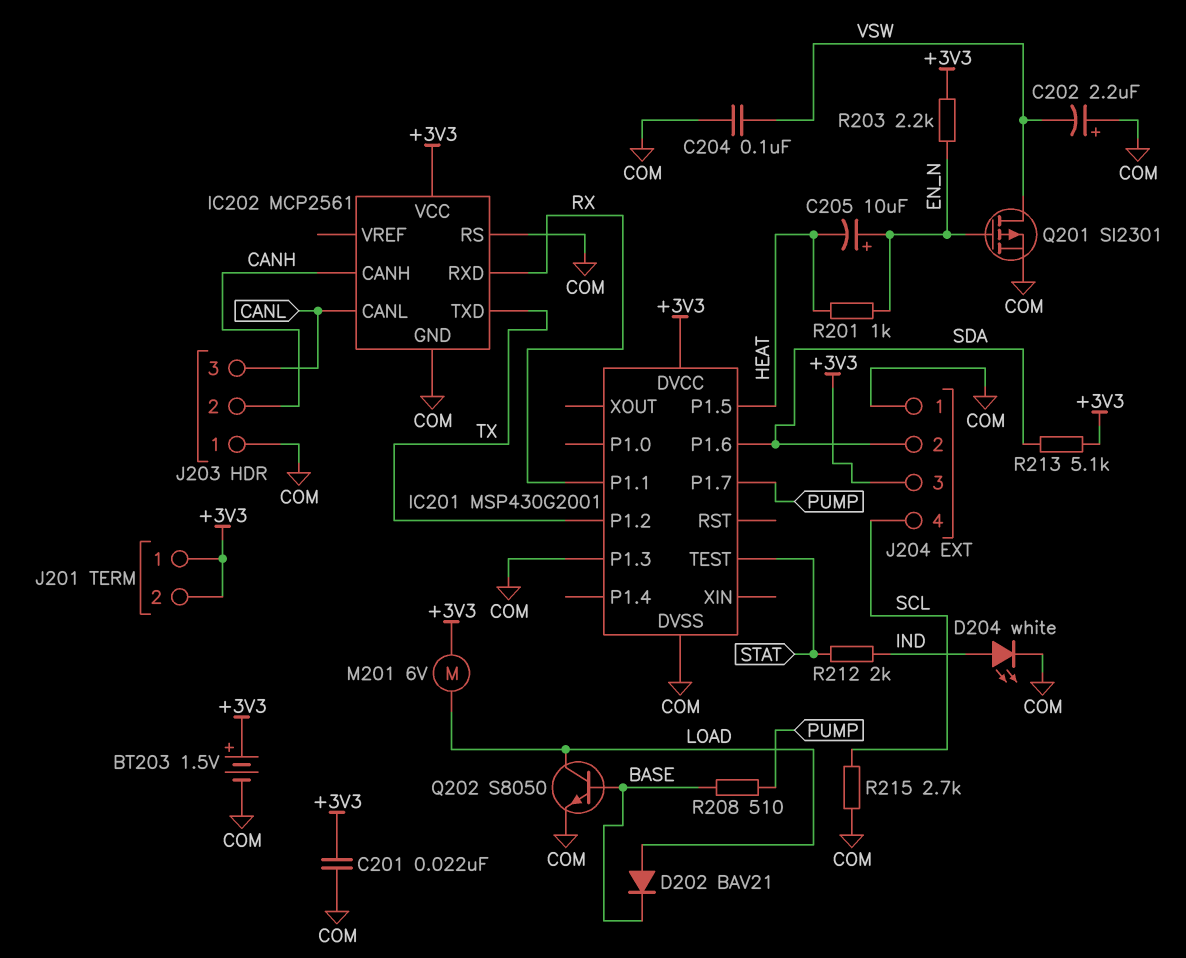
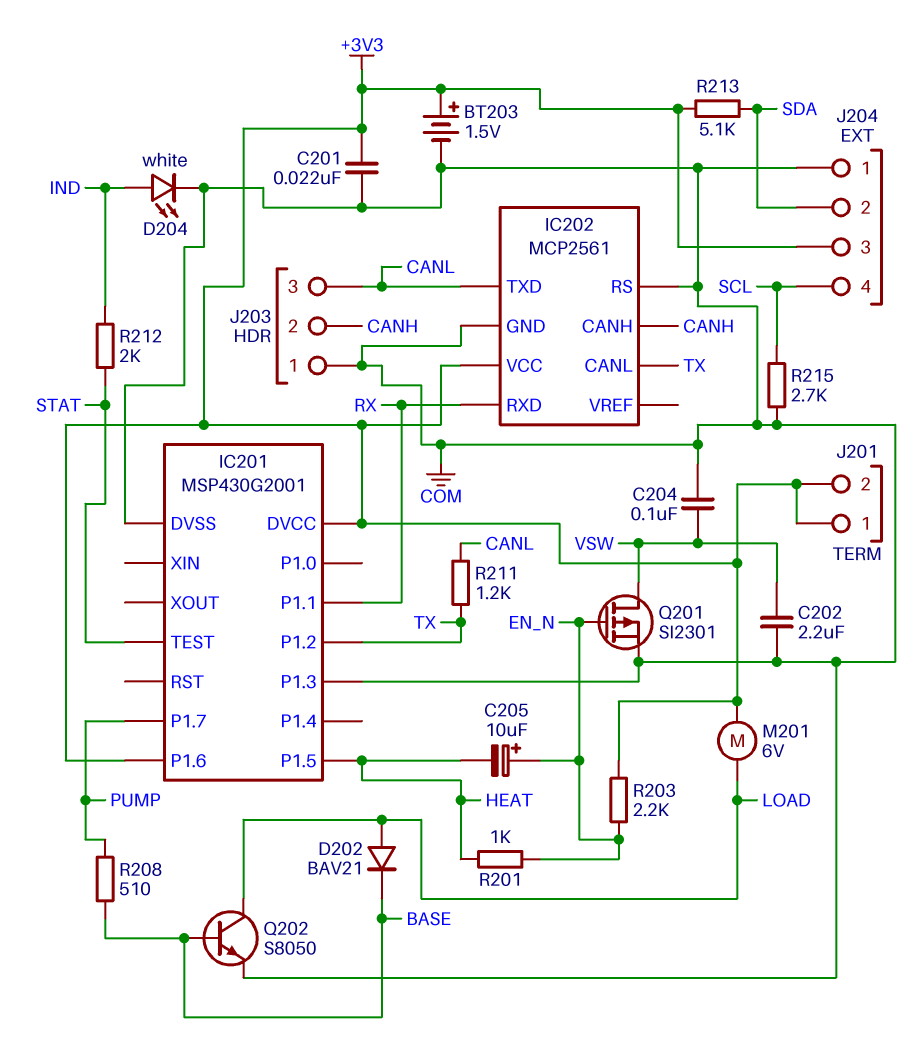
C202: 2.2uF (plus COM, minus VSW) -> 2.2uF (COM, VSW)
IC201 pin P1.6: SDA -> +3V3
IC202 pin CANL: CANL -> TX
IC202 pin TXD: TX -> CANL
R211: none -> 1.2k (CANL, TX)

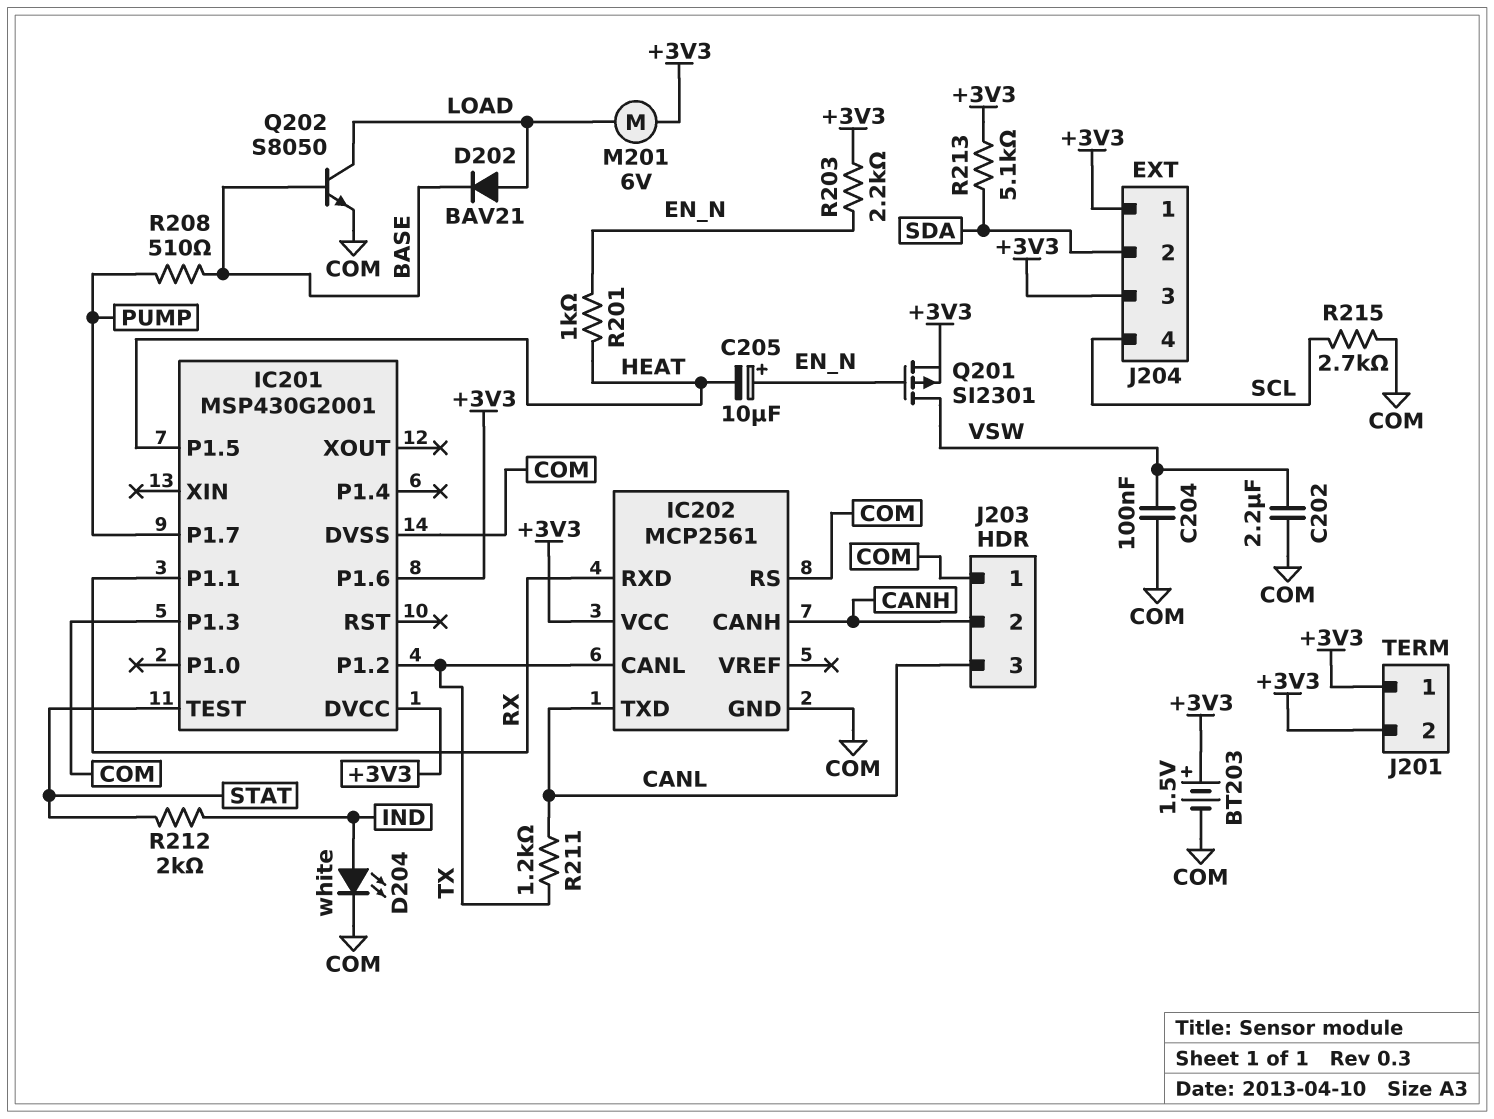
C201: 22nF (+3V3, COM) -> none
J204 pin 1: COM -> +3V3
Q201: PMOS SI2301 (G EN_N, D VSW, S COM) -> PMOS SI2301 (G EN_N, D VSW, S +3V3)

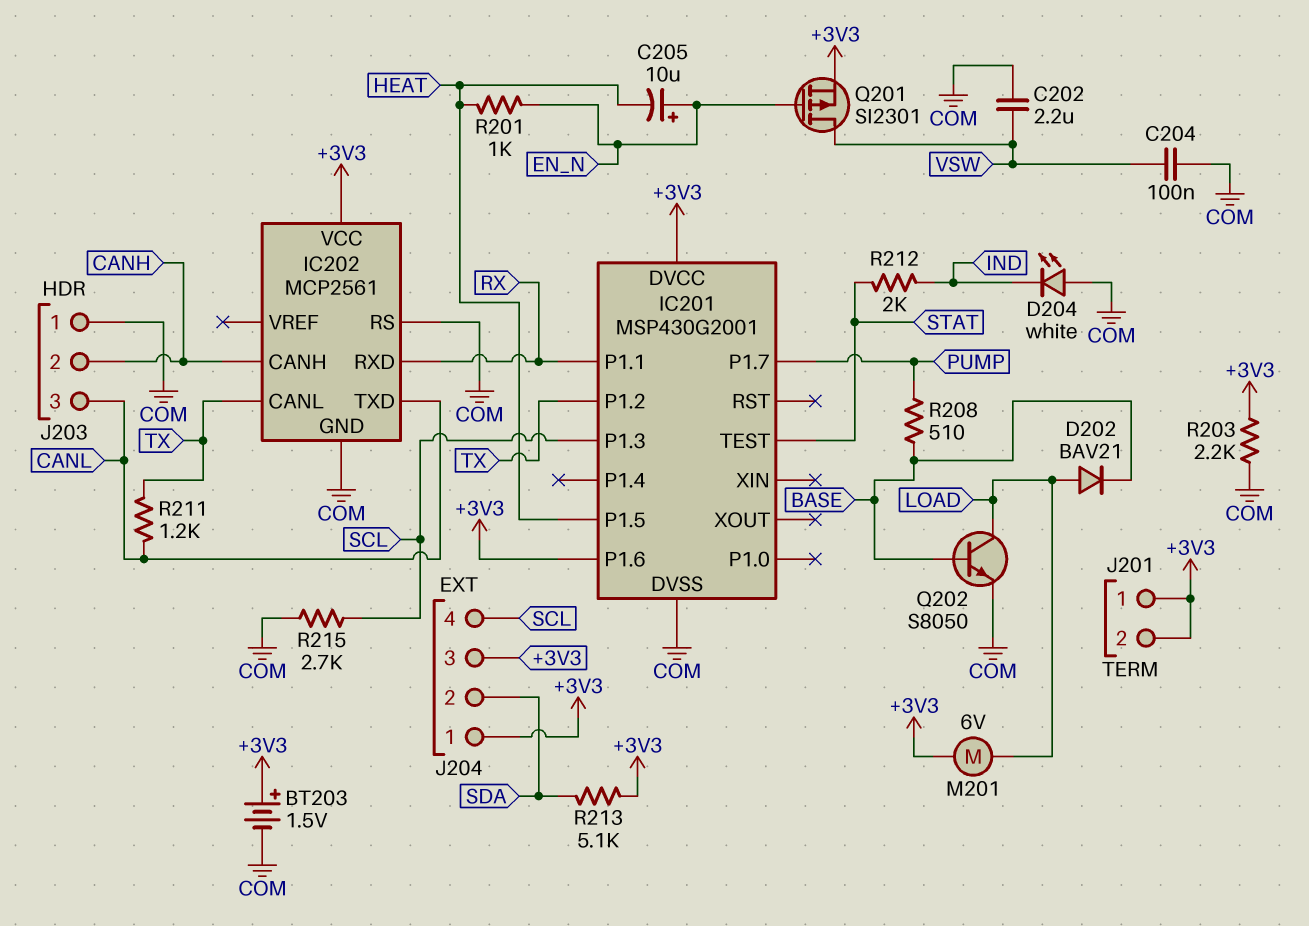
D204: LED white (A IND, K COM) -> LED white (A COM, K IND)
IC201 pin P1.3: COM -> SCL
R203: 2.2k (+3V3, EN_N) -> 2.2k (+3V3, COM)

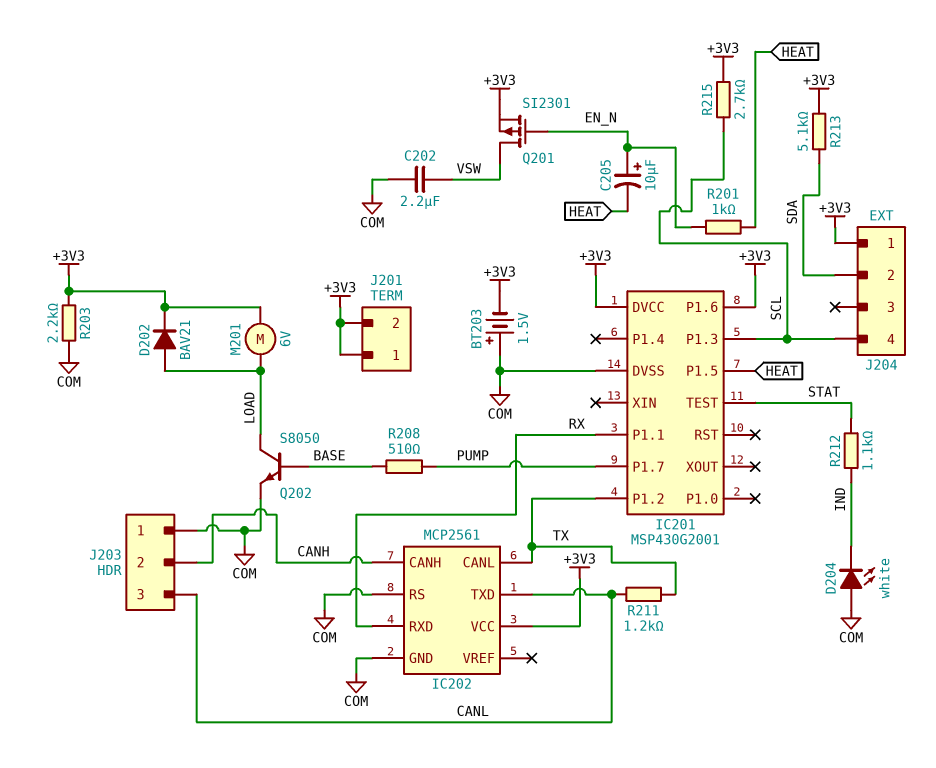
BT203: 1.5V (plus +3V3, minus COM) -> 1.5V (plus COM, minus +3V3)
C204: 100nF (COM, VSW) -> none
D202: diode BAV21 (A LOAD, K BASE) -> diode BAV21 (A LOAD, K +3V3)
J204 pin 3: +3V3 -> none
R212: 2k (IND, STAT) -> 1.1k (IND, STAT)
R215: 2.7k (COM, SCL) -> 2.7k (+3V3, SCL)

